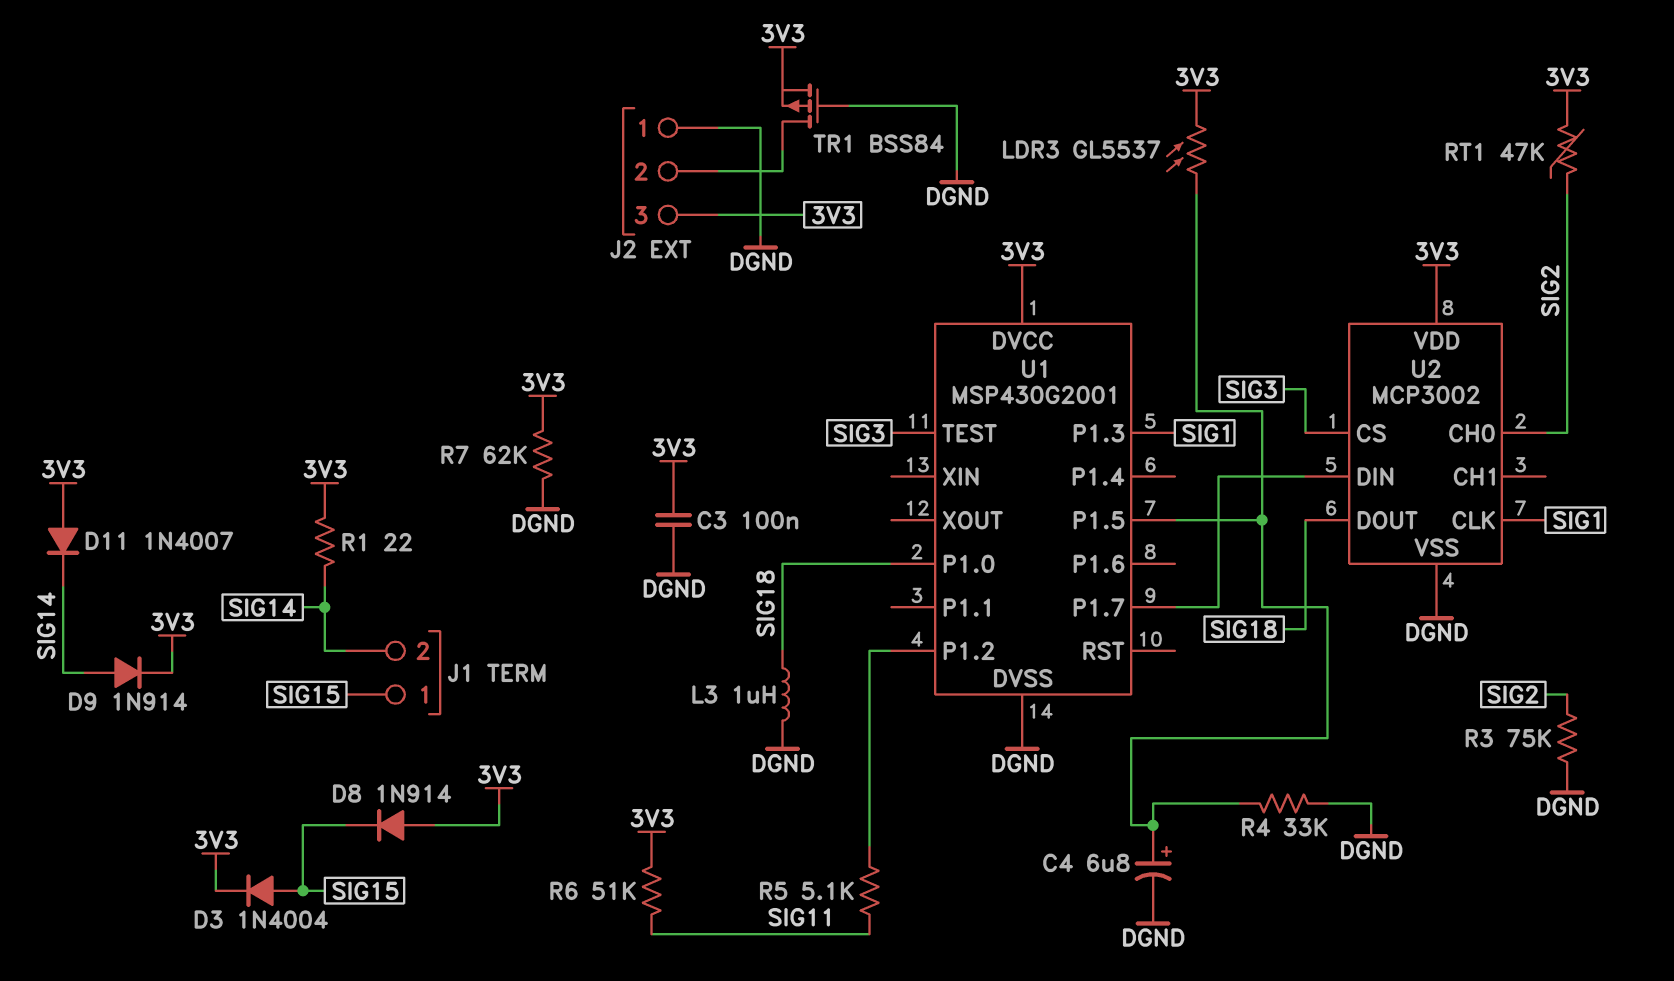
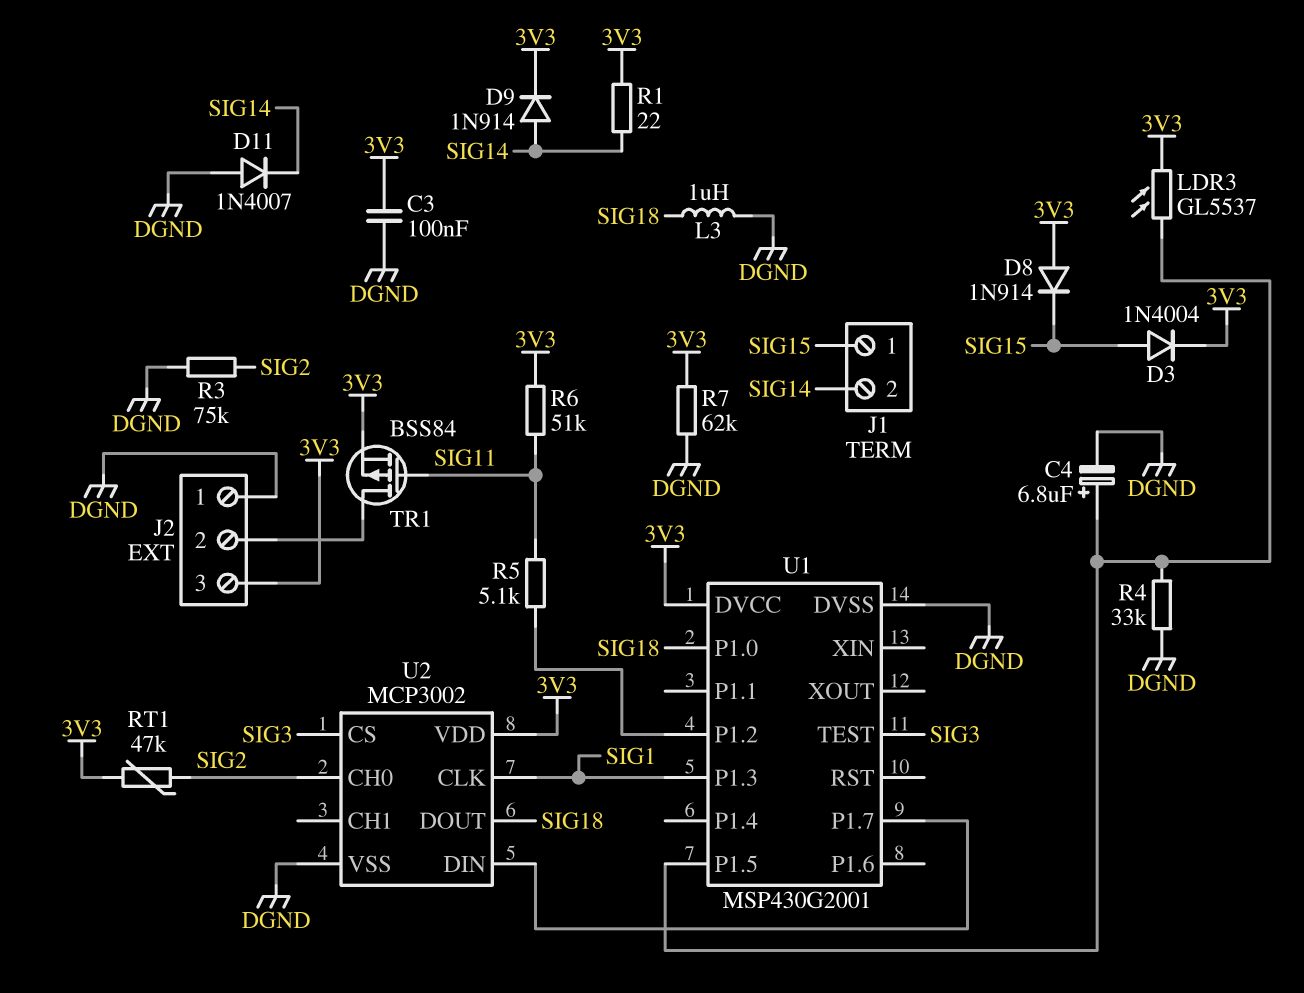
D11: diode 1N4007 (A 3V3, K SIG14) -> diode 1N4007 (A DGND, K SIG14)
TR1: PMOS BSS84 (G DGND, D J2/2, S 3V3) -> PMOS BSS84 (G SIG11, D J2/2, S 3V3)

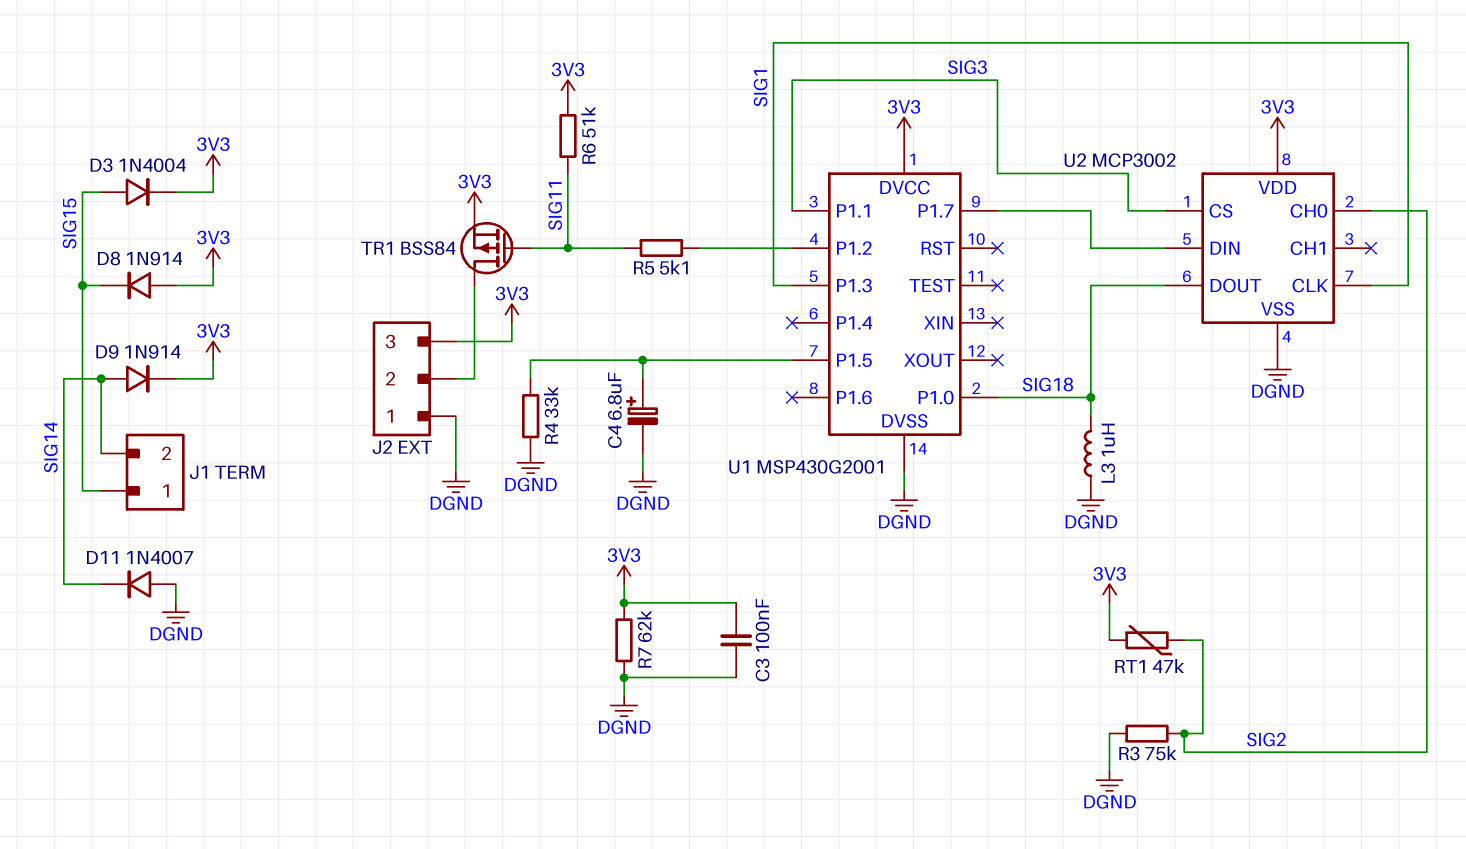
LDR3: GL5537 (3V3, U1/P1.5) -> none
R1: 22 (3V3, SIG14) -> none
U1 pin P1.1: none -> SIG3
U1 pin TEST: SIG3 -> none

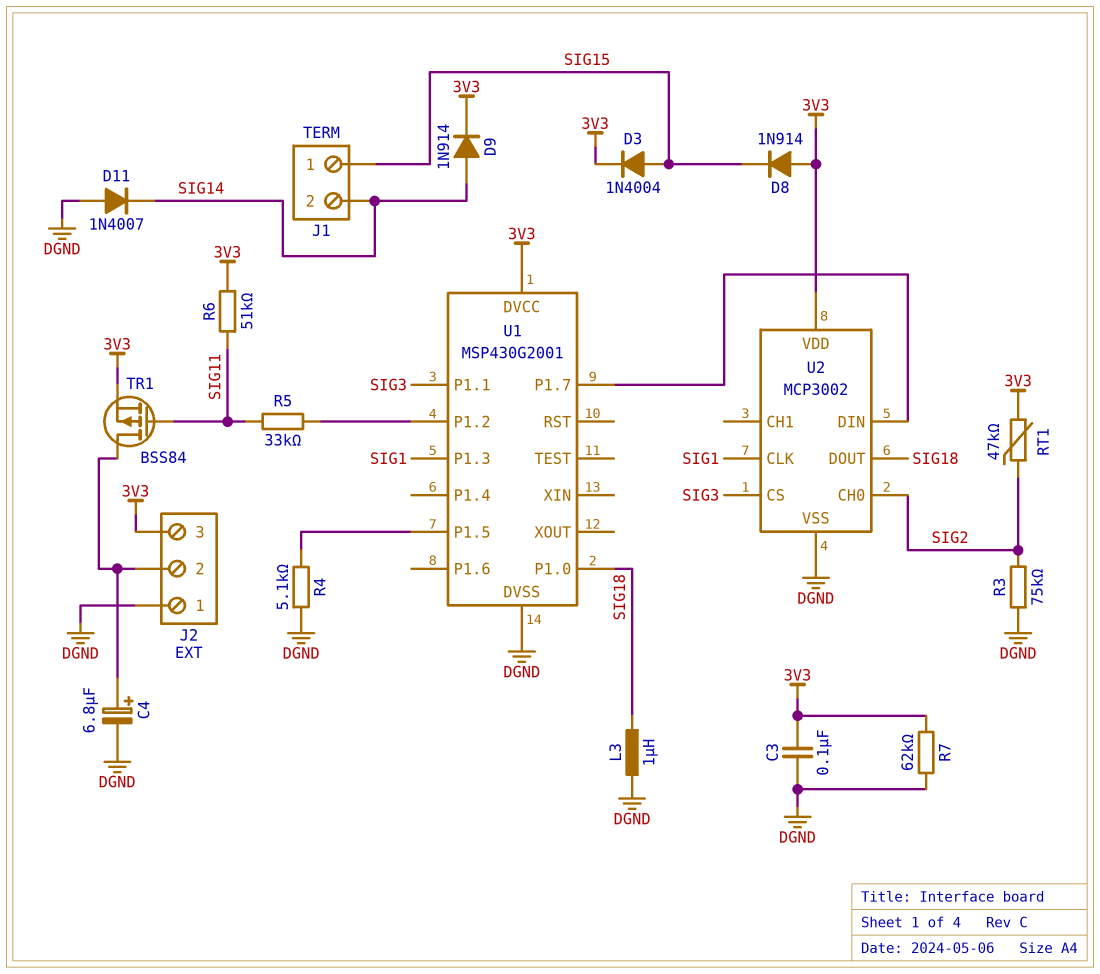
C4: 6.8uF (plus U1/P1.5, minus DGND) -> 6.8uF (plus J2/2, minus DGND)
R4: 33k (DGND, U1/P1.5) -> 5.1k (DGND, U1/P1.5)
R5: 5.1k (SIG11, U1/P1.2) -> 33k (SIG11, U1/P1.2)

